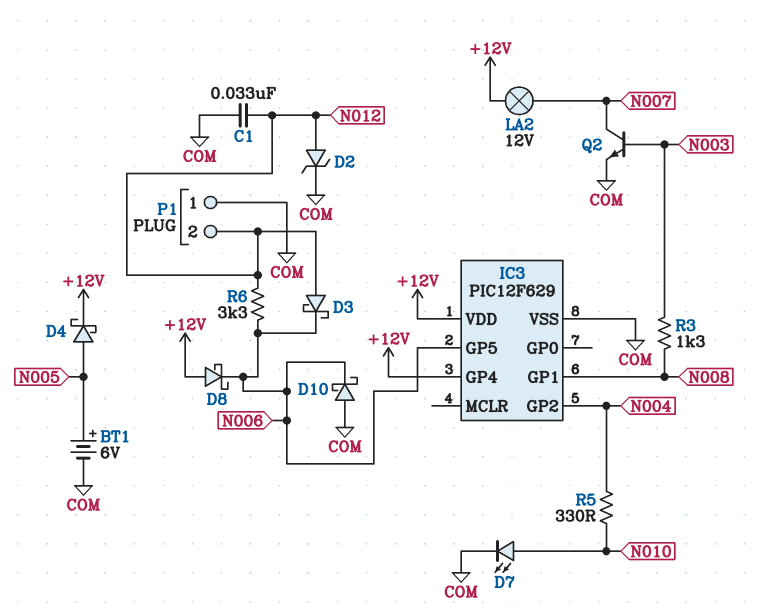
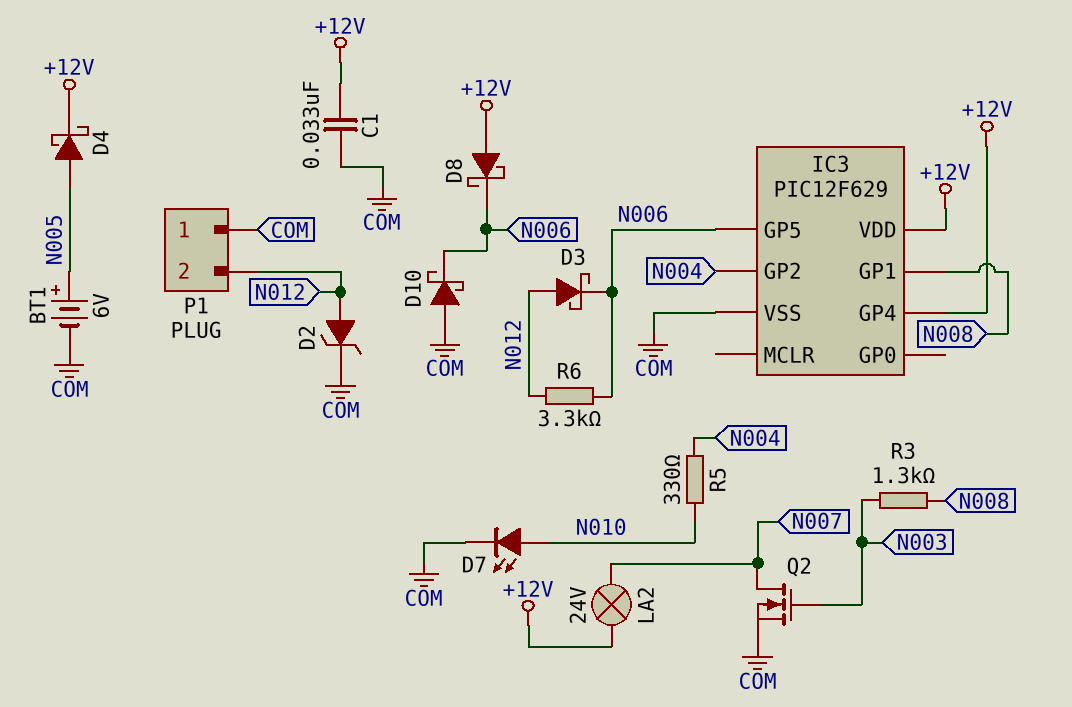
C1: 33nF (COM, N012) -> 33nF (+12V, COM)
LA2: lamp 12V (+12V, N007) -> lamp 24V (+12V, N007)
Q2: NPN (B N003, C N007, E COM) -> NMOS (G N003, D N007, S COM)

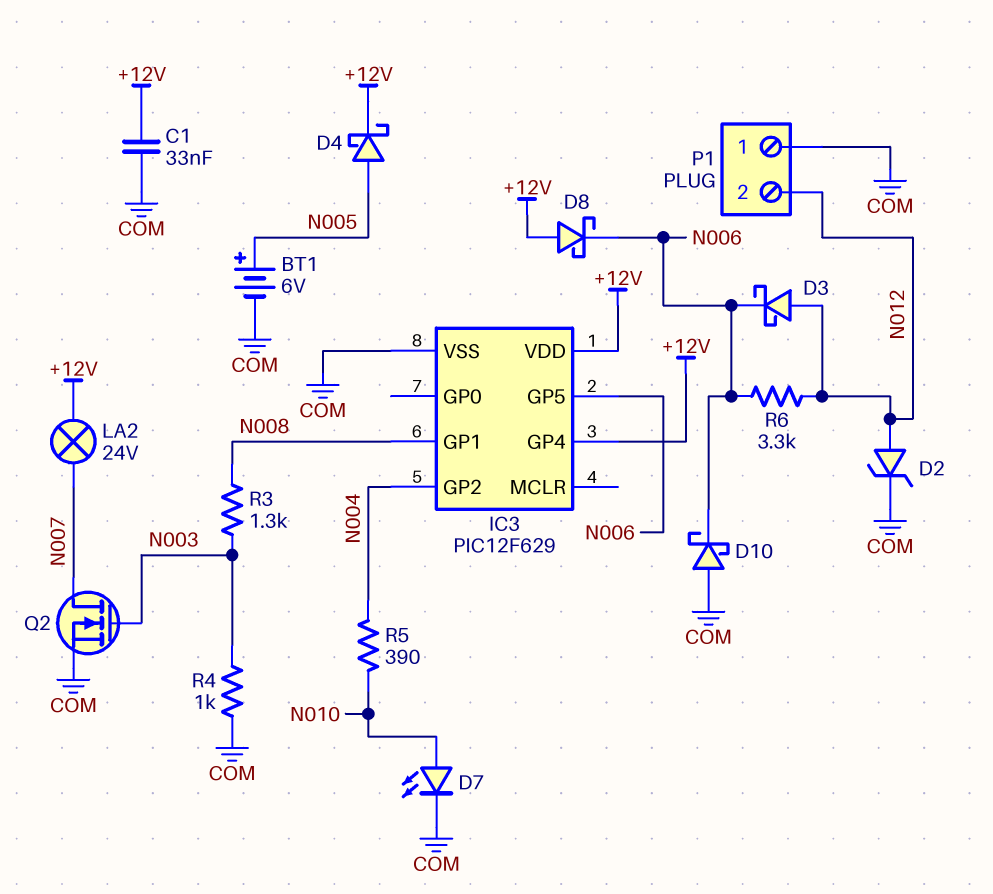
R4: none -> 1k (COM, N003)
R5: 330 (N004, N010) -> 390 (N004, N010)

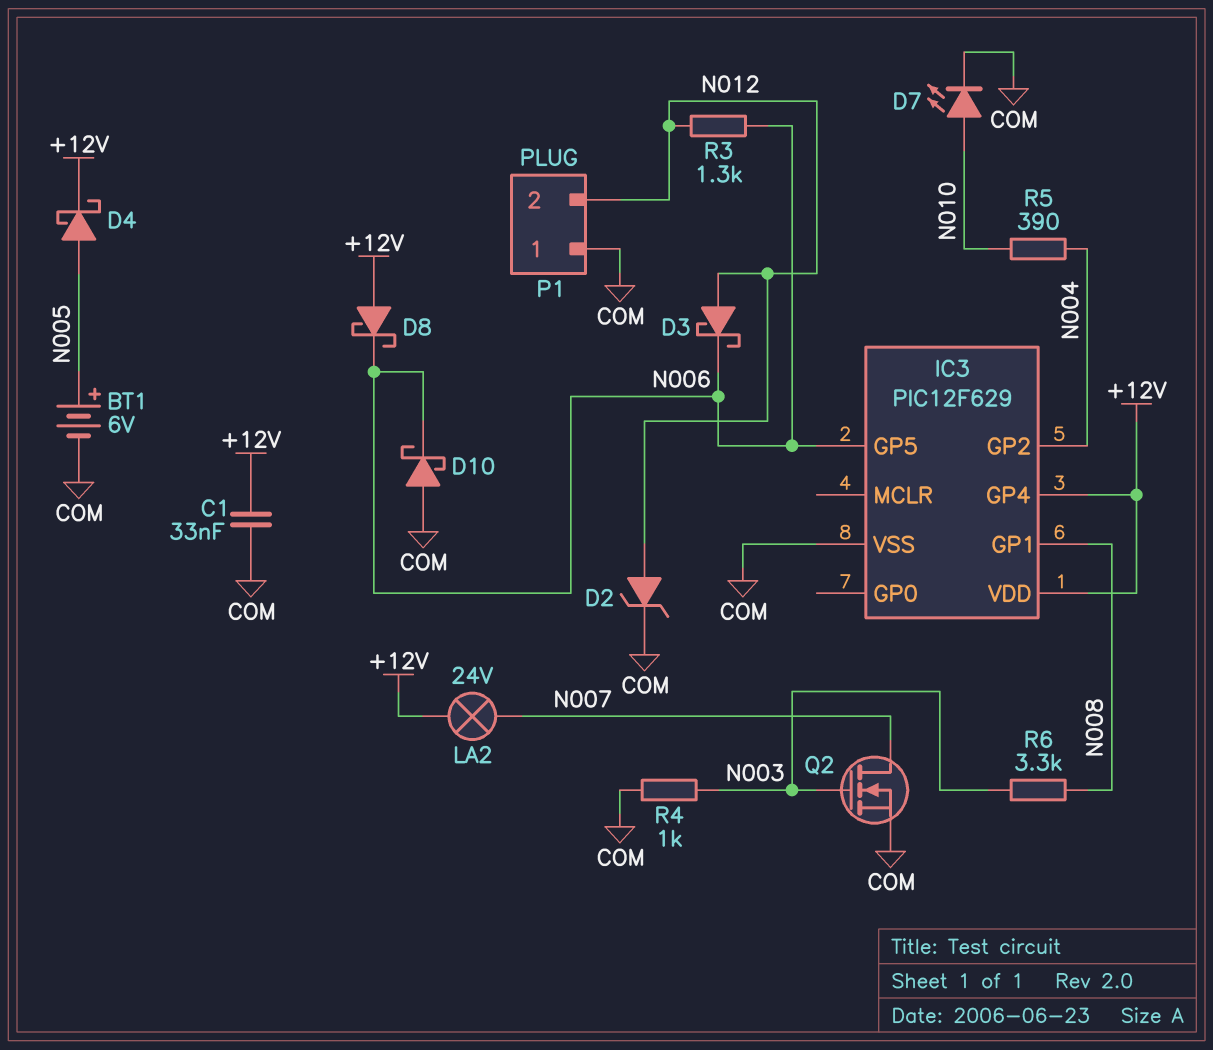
R3: 1.3k (N003, N008) -> 1.3k (N006, N012)
R6: 3.3k (N006, N012) -> 3.3k (N003, N008)

